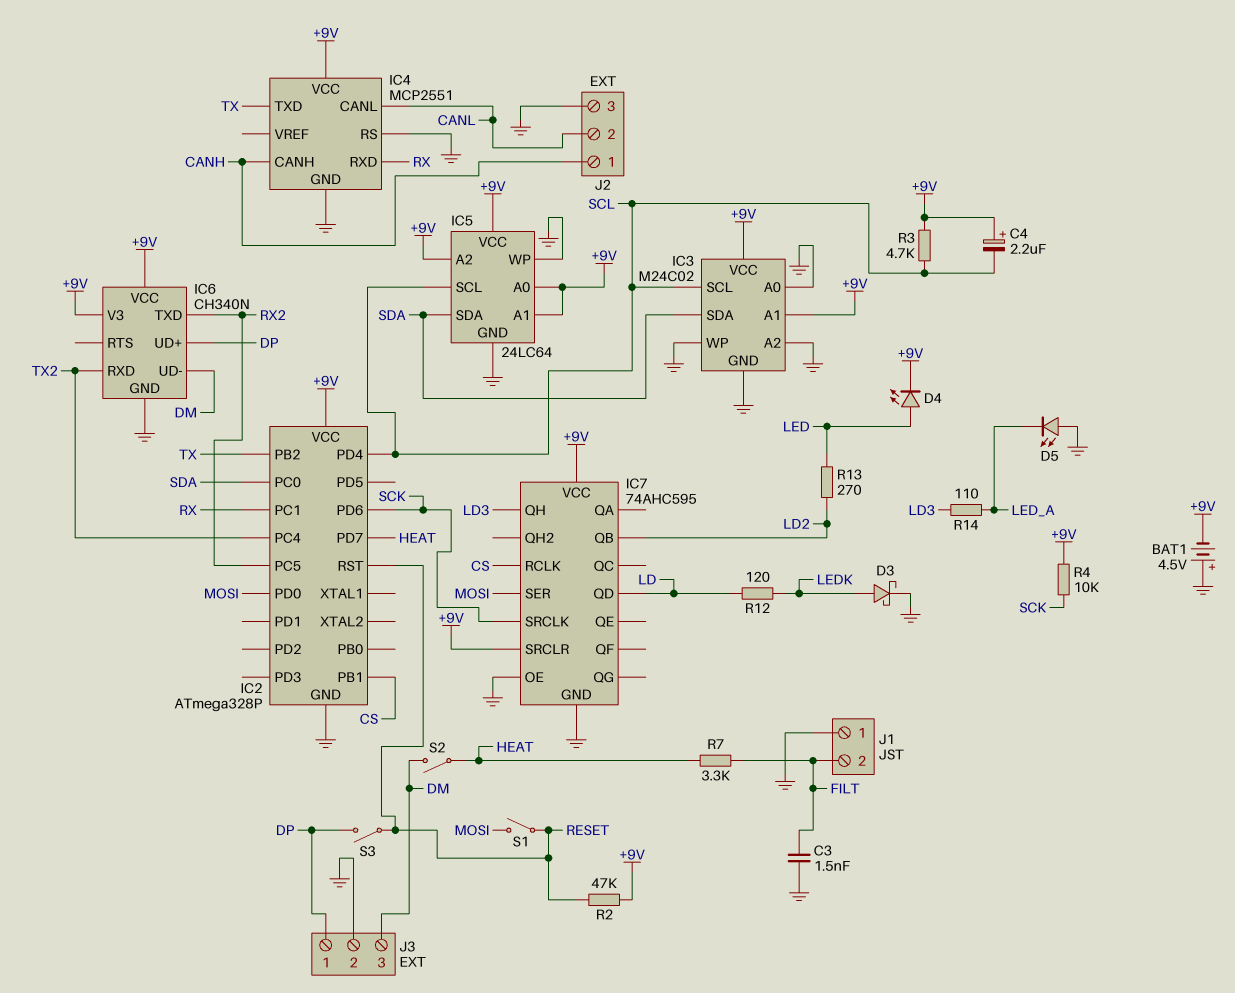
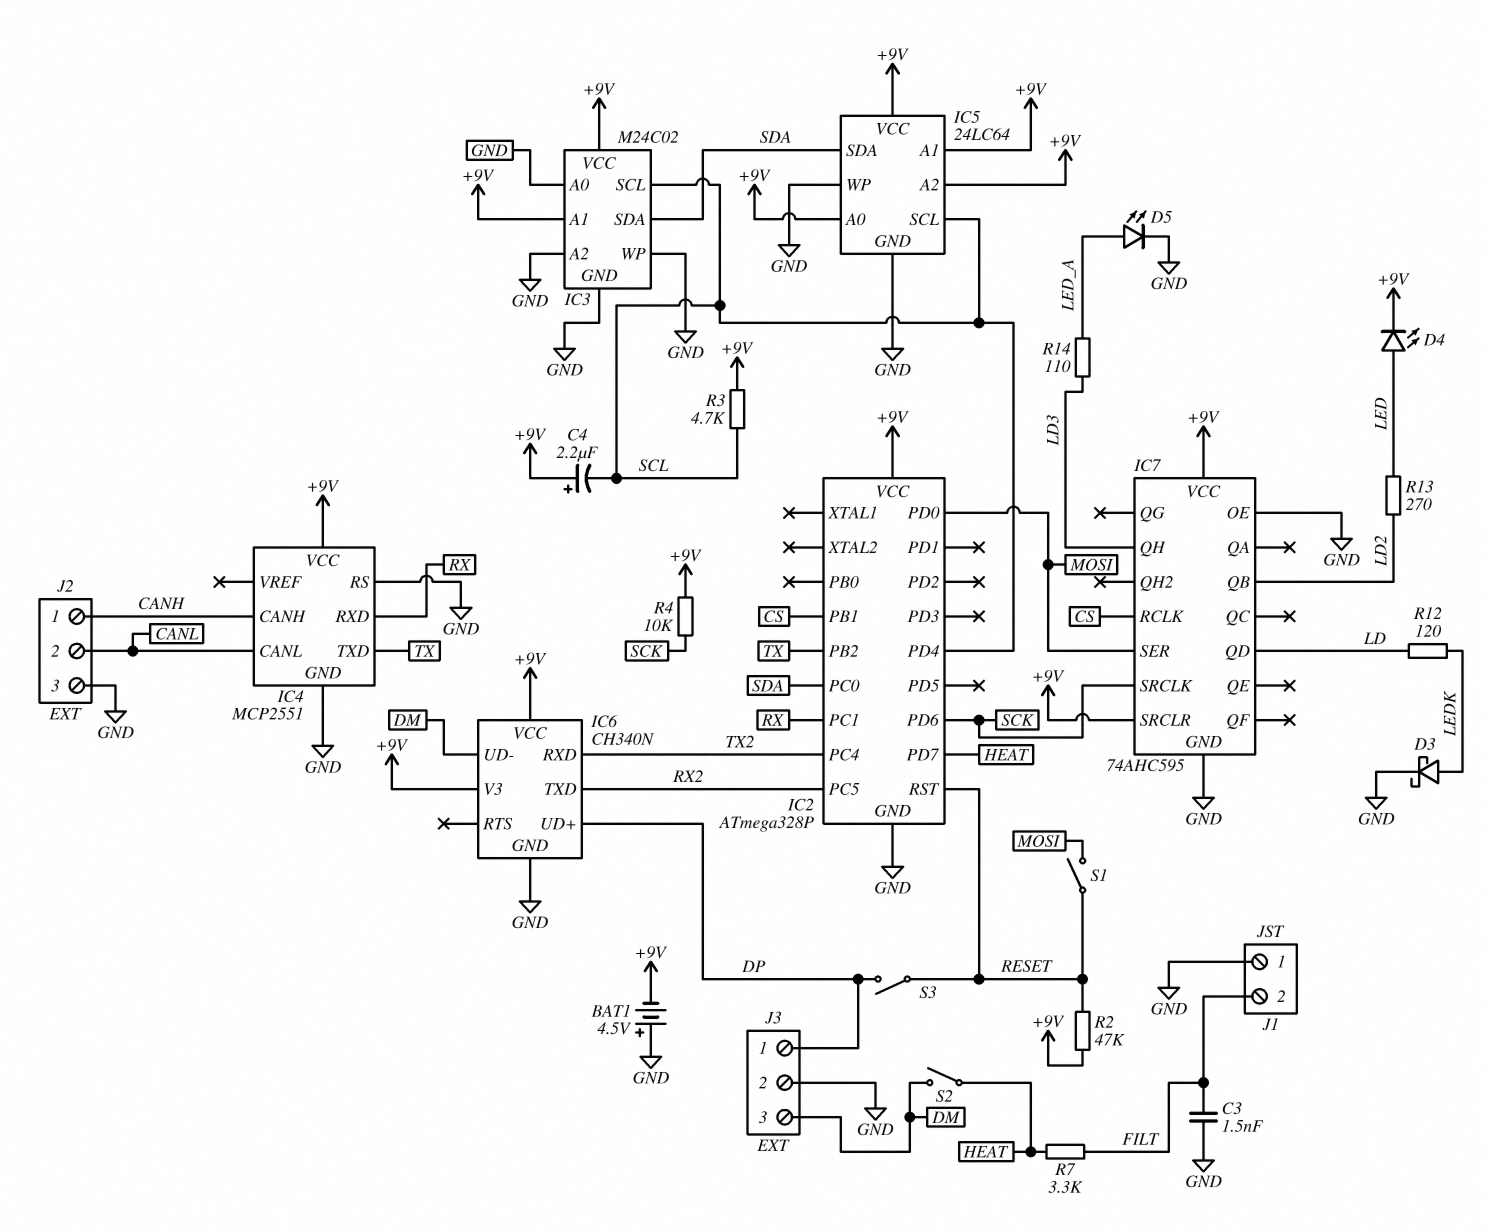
D5: LED (A GND, K LED_A) -> LED (A LED_A, K GND)

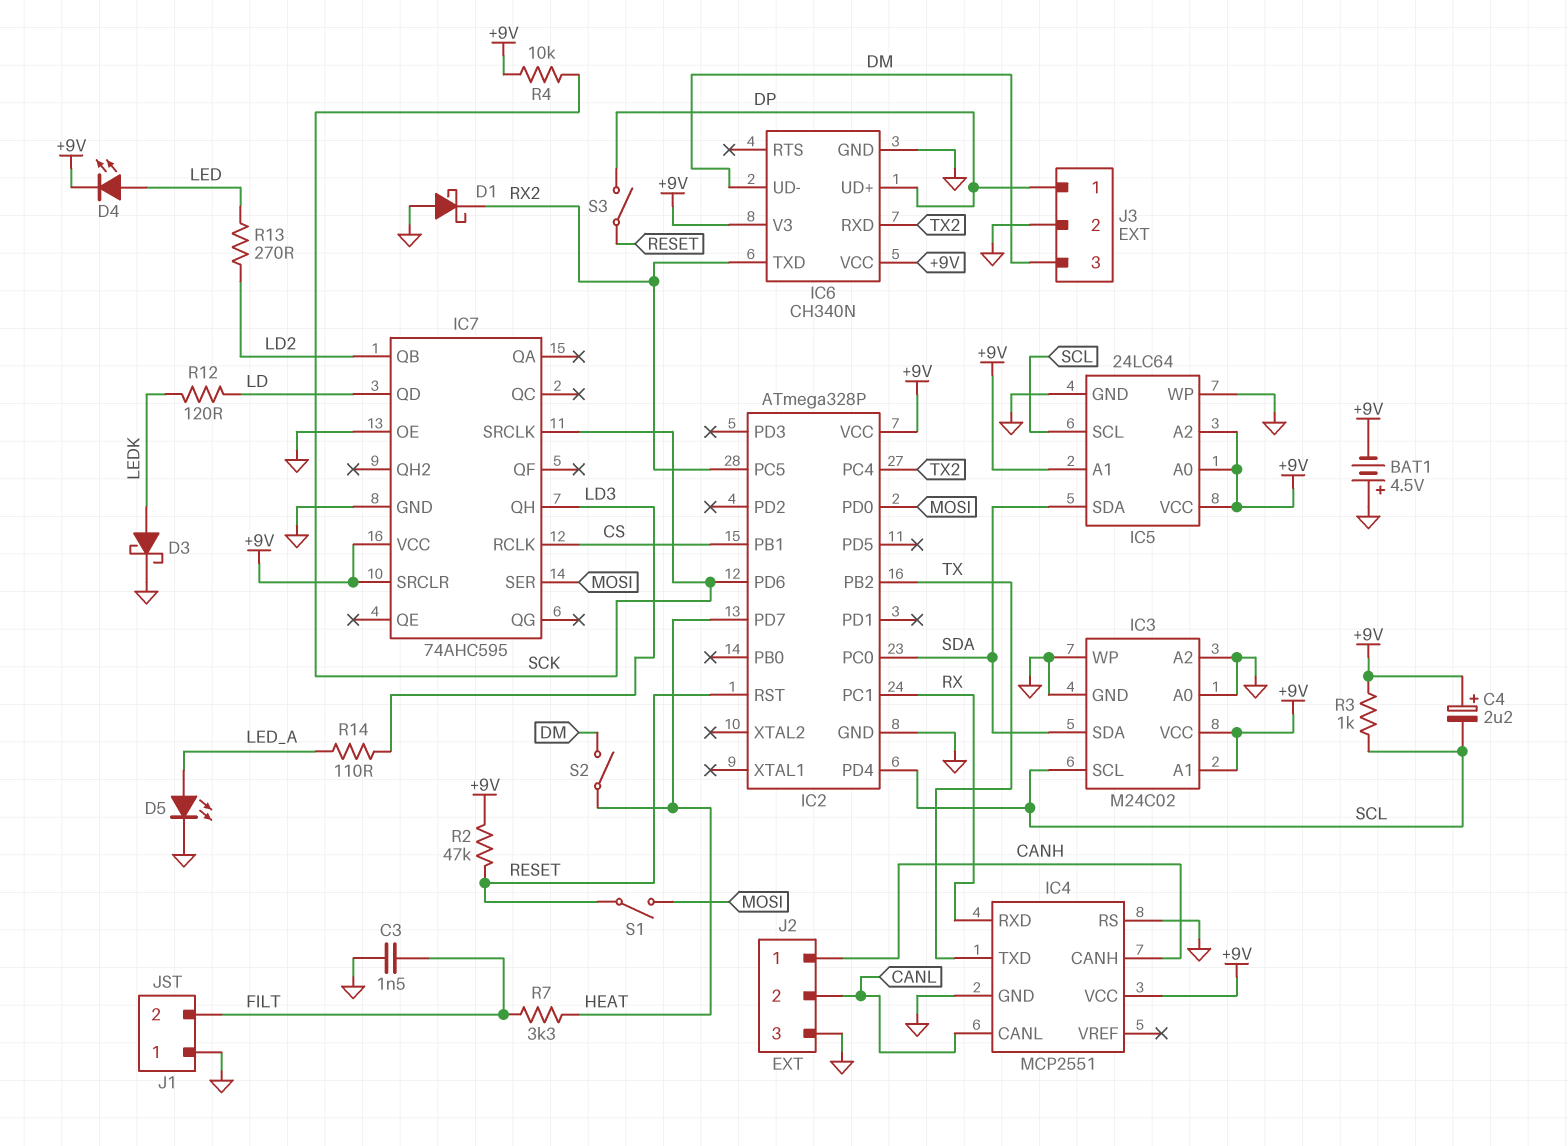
D1: none -> schottky (A GND, K RX2)
R3: 4.7k (+9V, SCL) -> 1k (+9V, SCL)

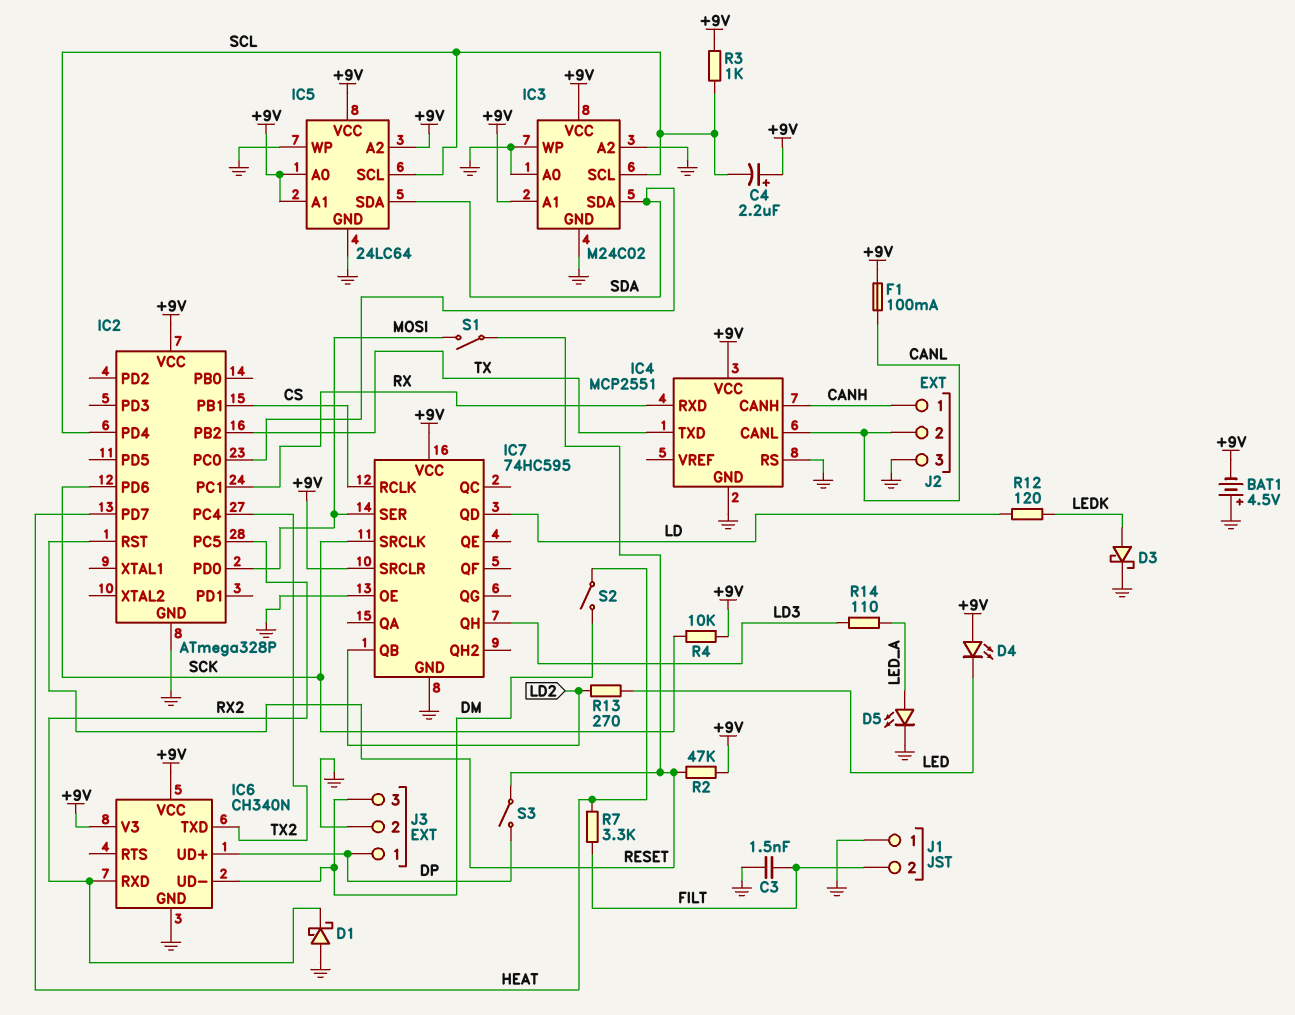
D4: LED (A LED, K +9V) -> LED (A +9V, K LED)
F1: none -> 100mA (+9V, CANL)
IC6 pin RXD: TX2 -> RX2
IC6 pin TXD: RX2 -> TX2
IC7: 74AHC595 -> 74HC595

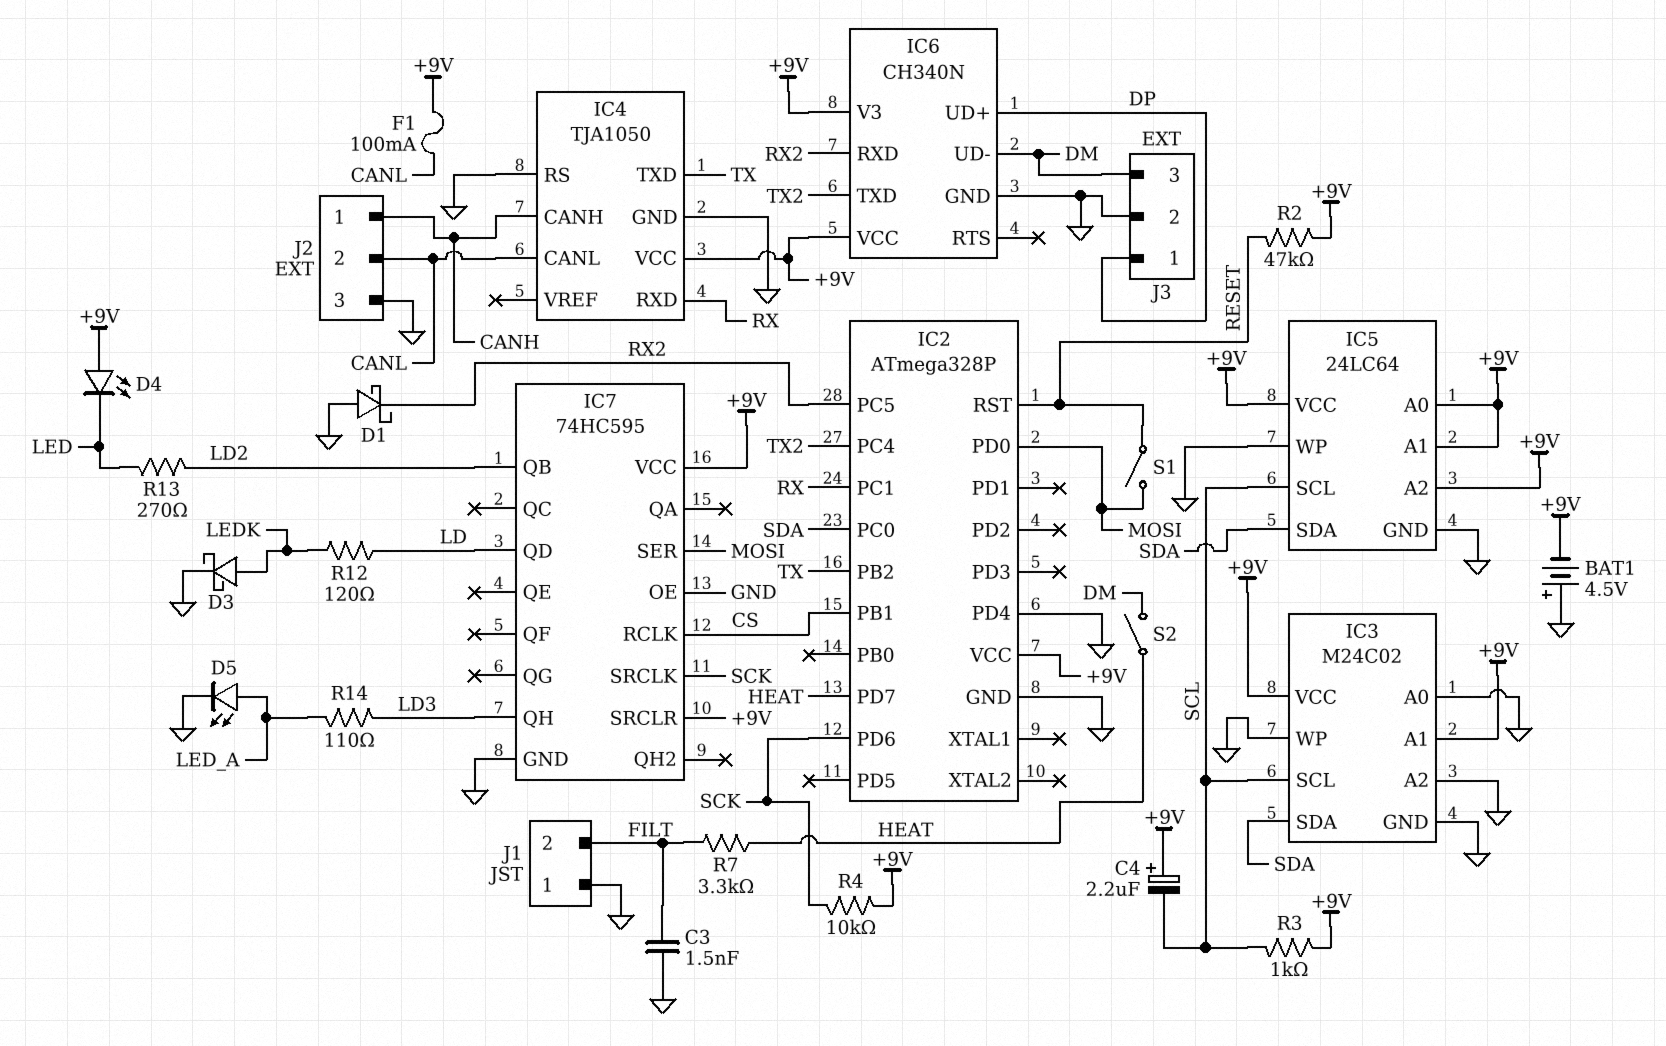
IC2 pin PD4: SCL -> GND
IC4: MCP2551 -> TJA1050
S3: switch (DP, RESET) -> none

